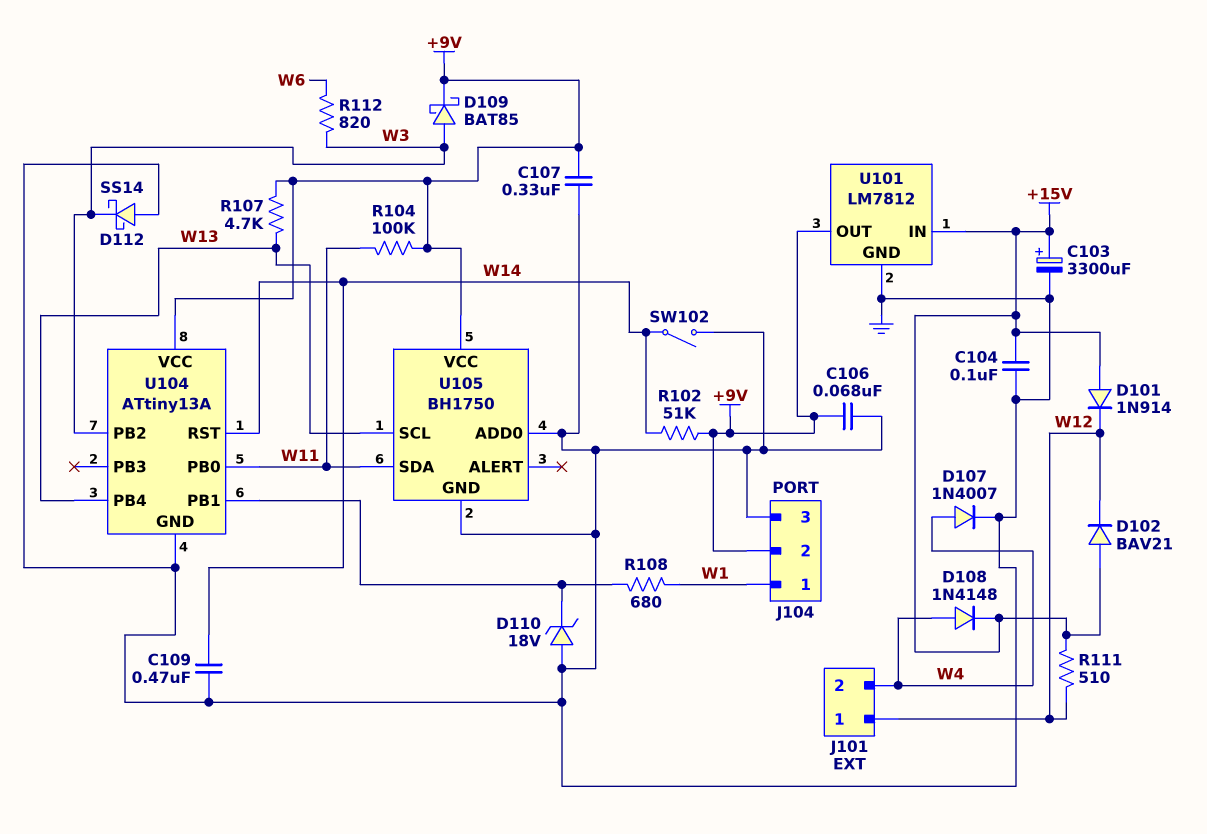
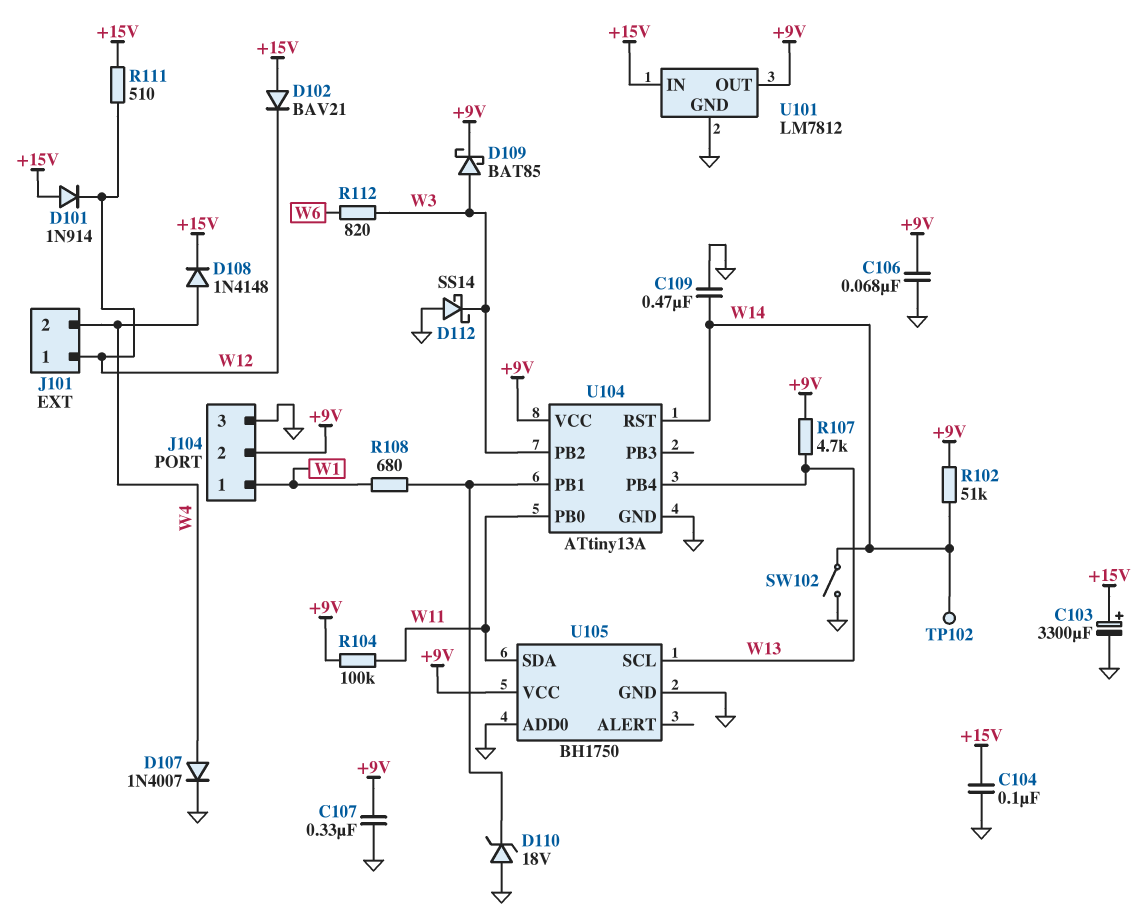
TP102: none -> test point (W14)

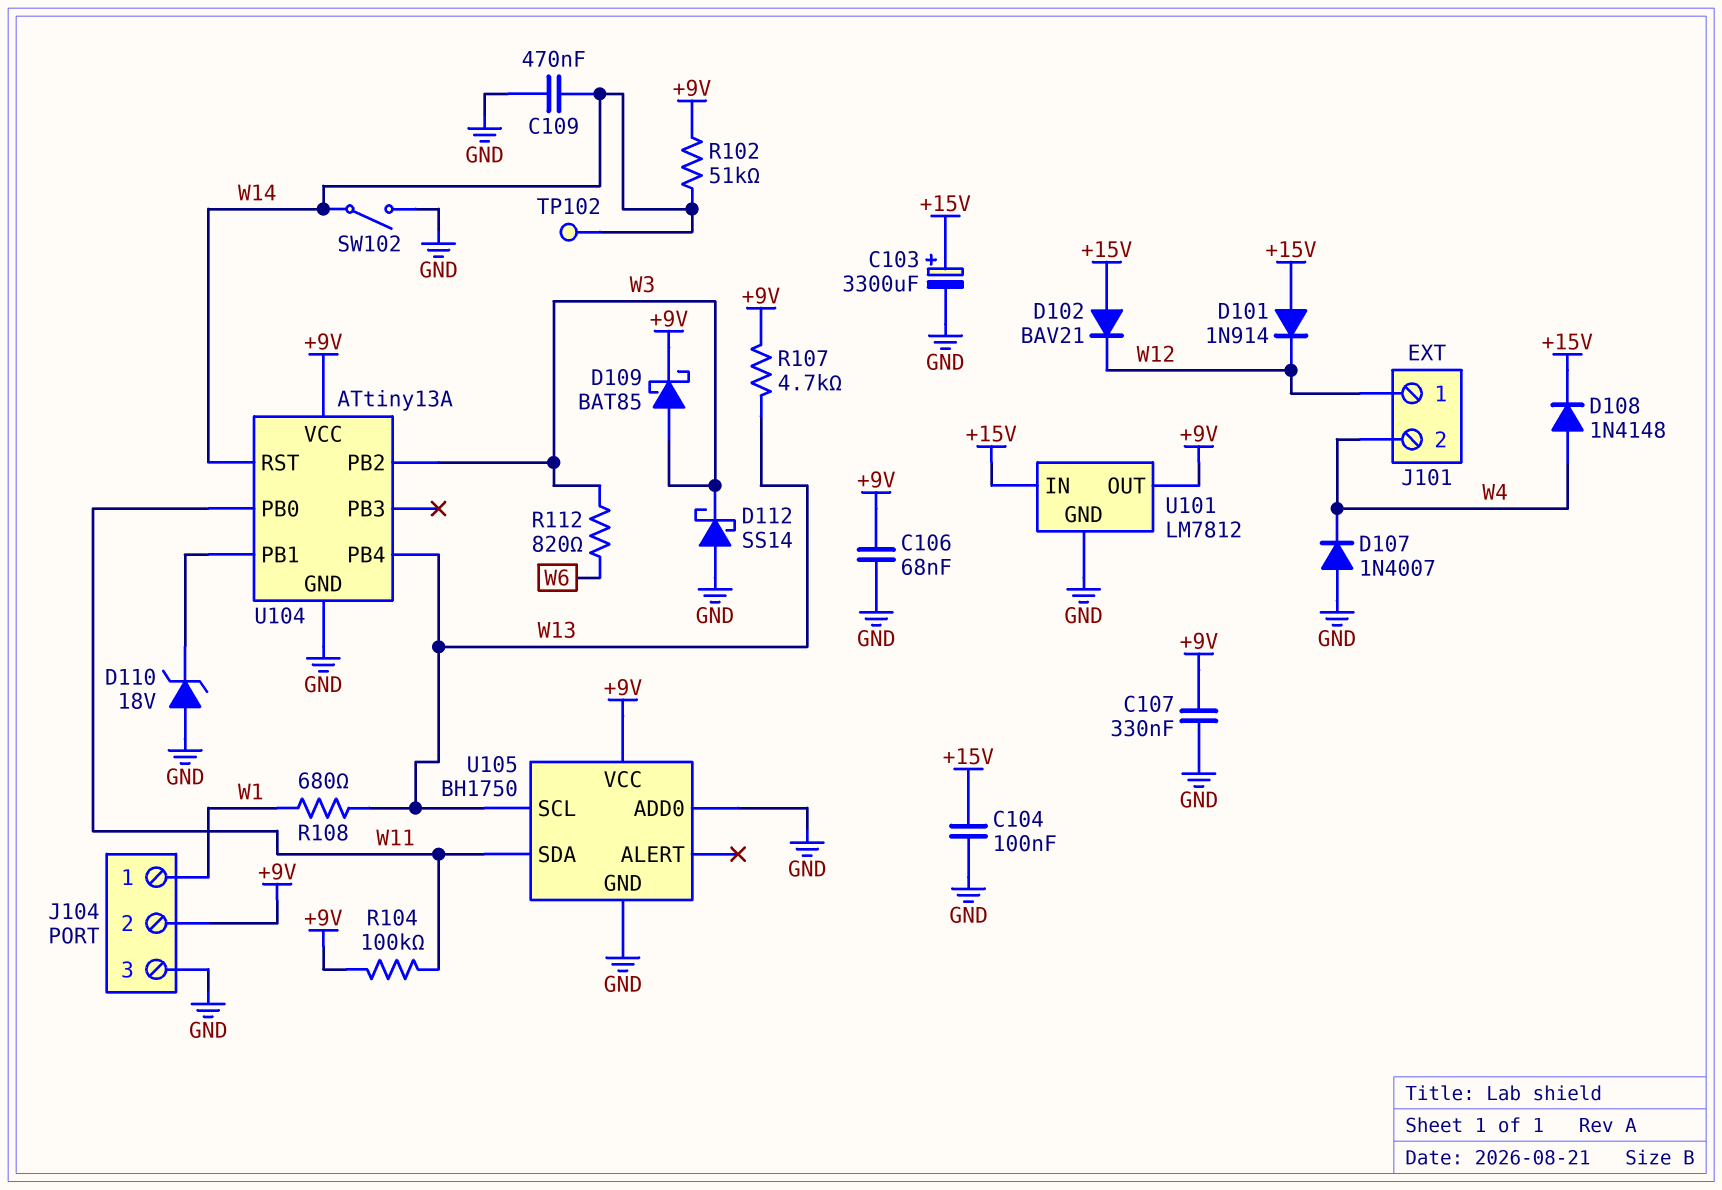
D107: diode 1N4007 (A W4, K GND) -> diode 1N4007 (A GND, K W4)
R108: 680 (U104/PB1, W1) -> 680 (W1, W13)
R111: 510 (+15V, W12) -> none

